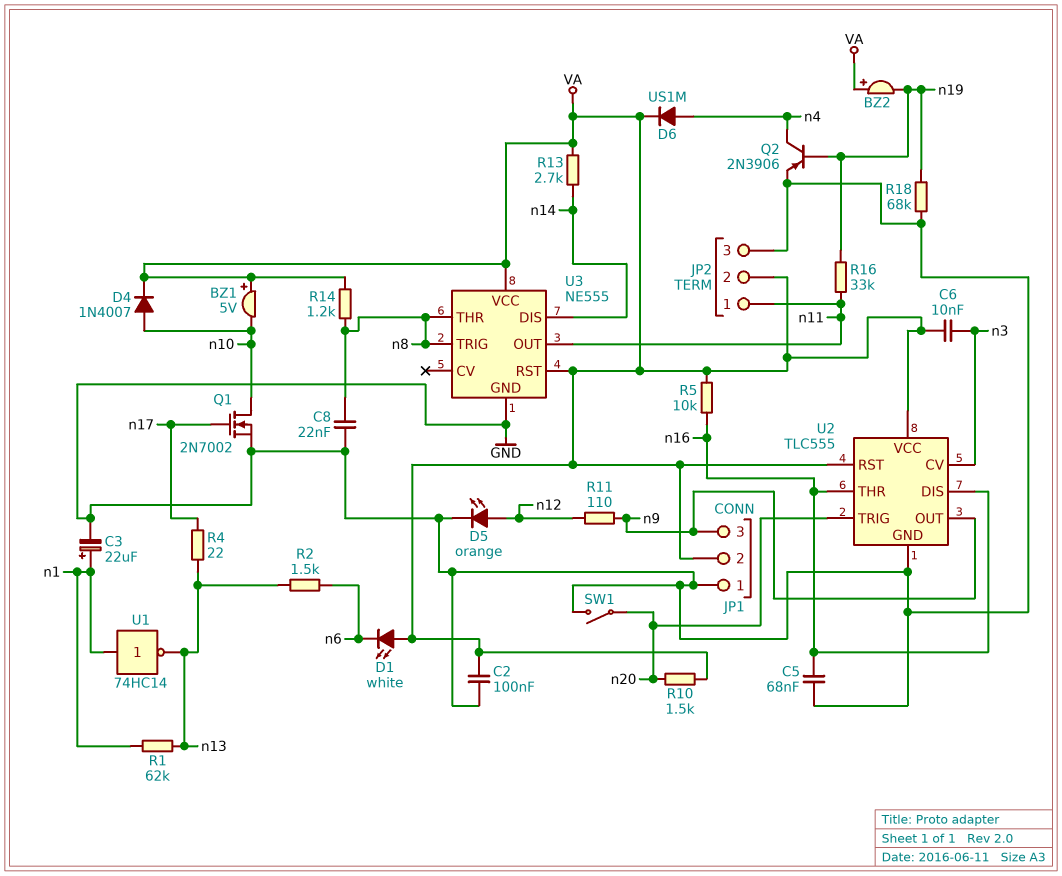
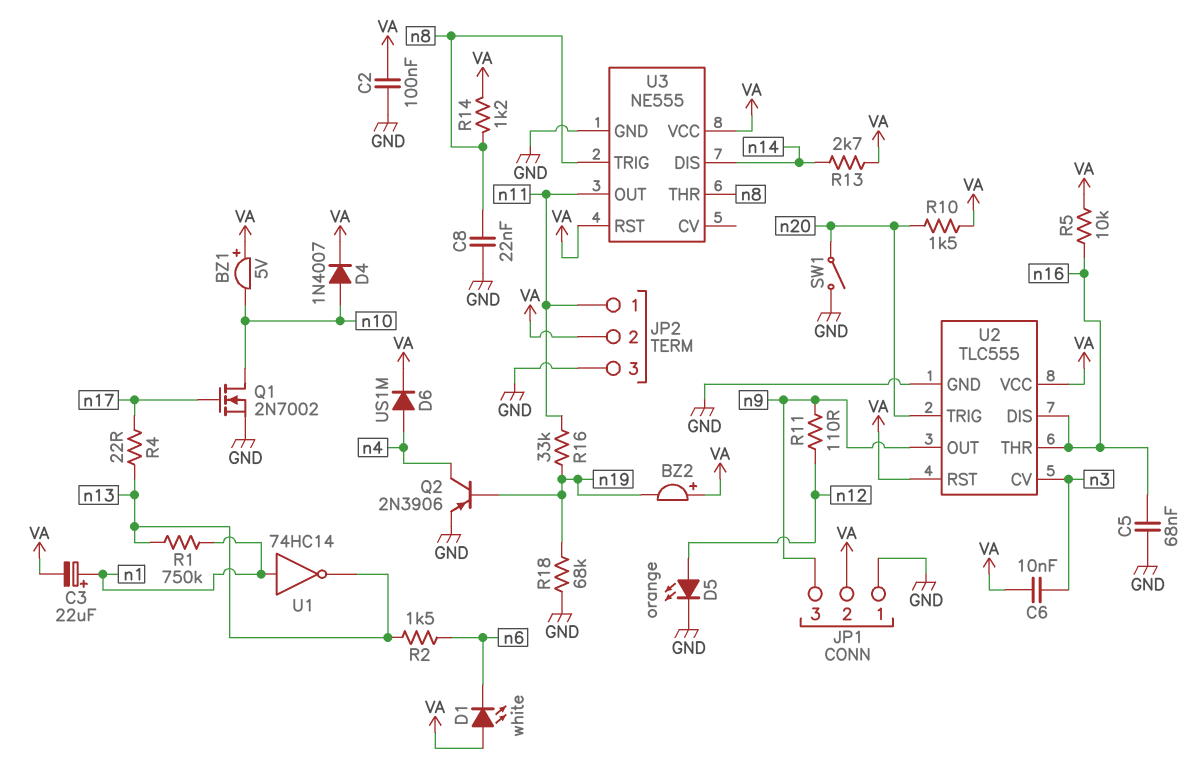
C3: 22uF (plus n1, minus GND) -> 22uF (plus n1, minus VA)
R1: 62k (n1, n13) -> 750k (n1, n13)

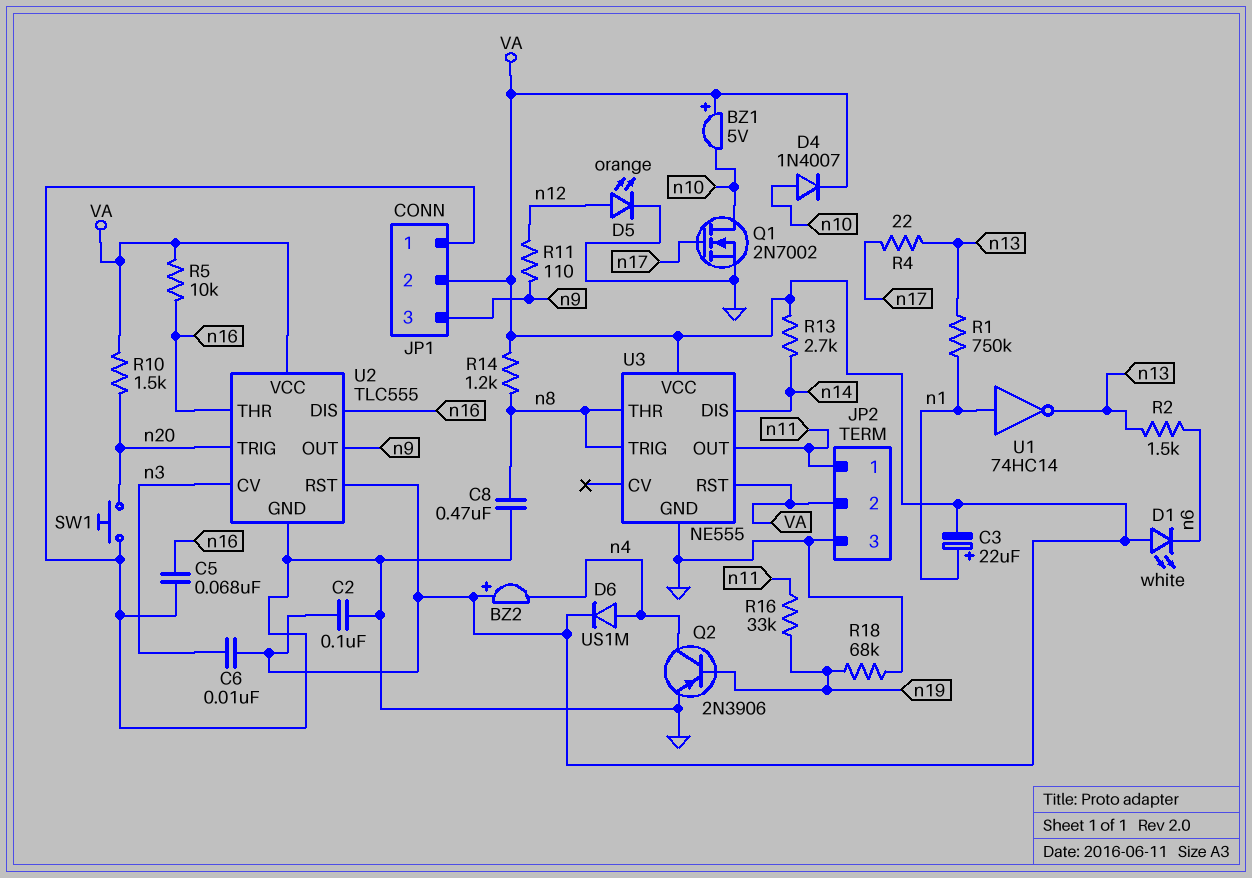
BZ2: buzzer (plus VA, minus n19) -> buzzer (plus VA, minus n4)
C8: 22nF (GND, n8) -> 470nF (GND, n8)
SW1: switch (GND, n20) -> button (GND, n20)

